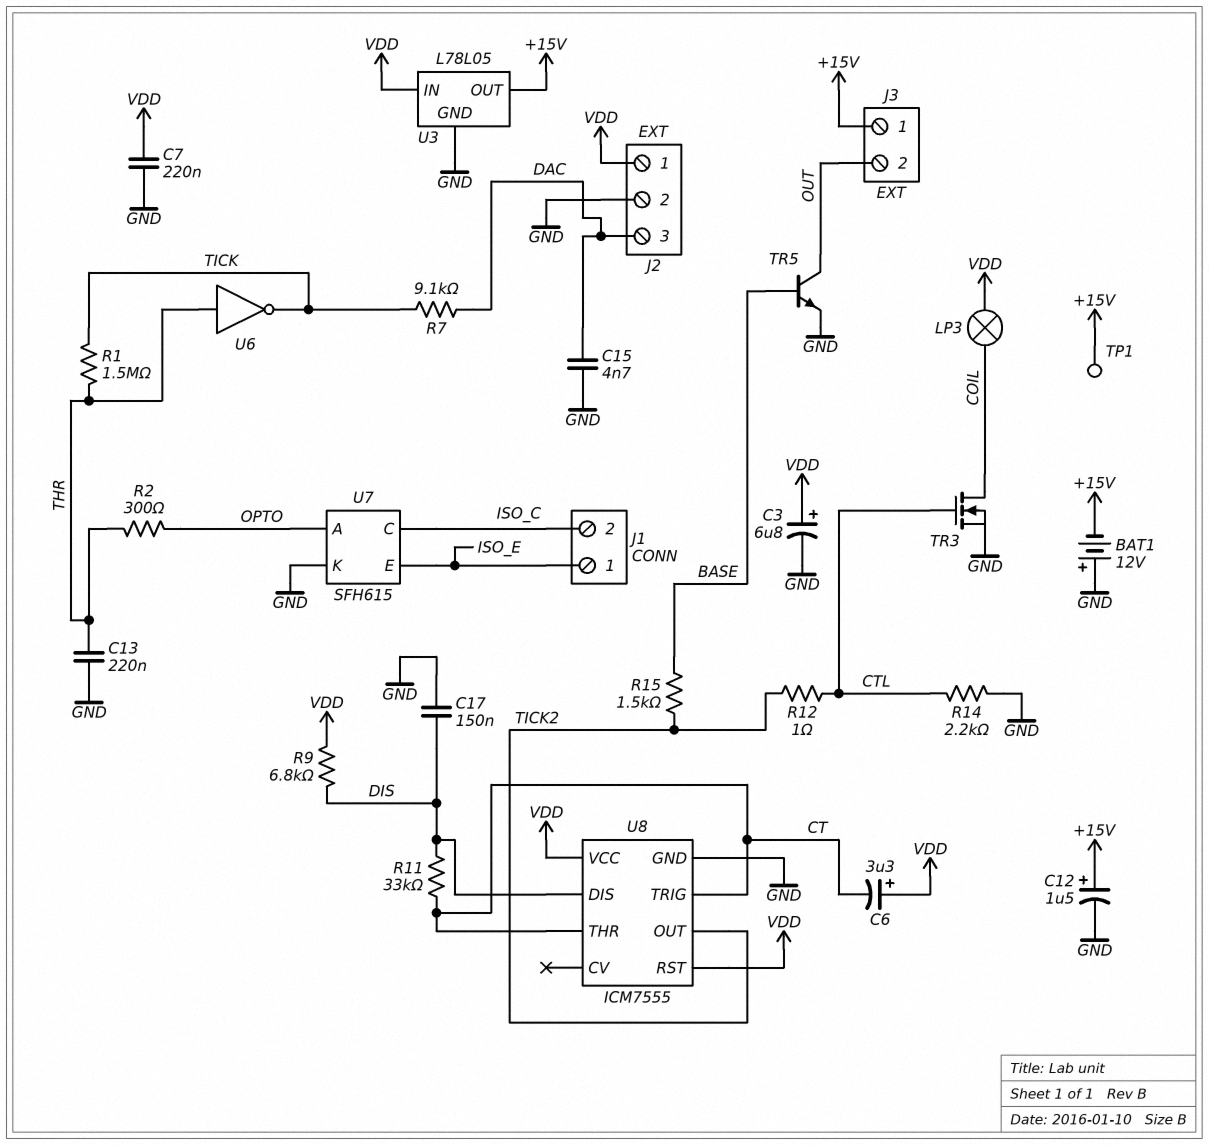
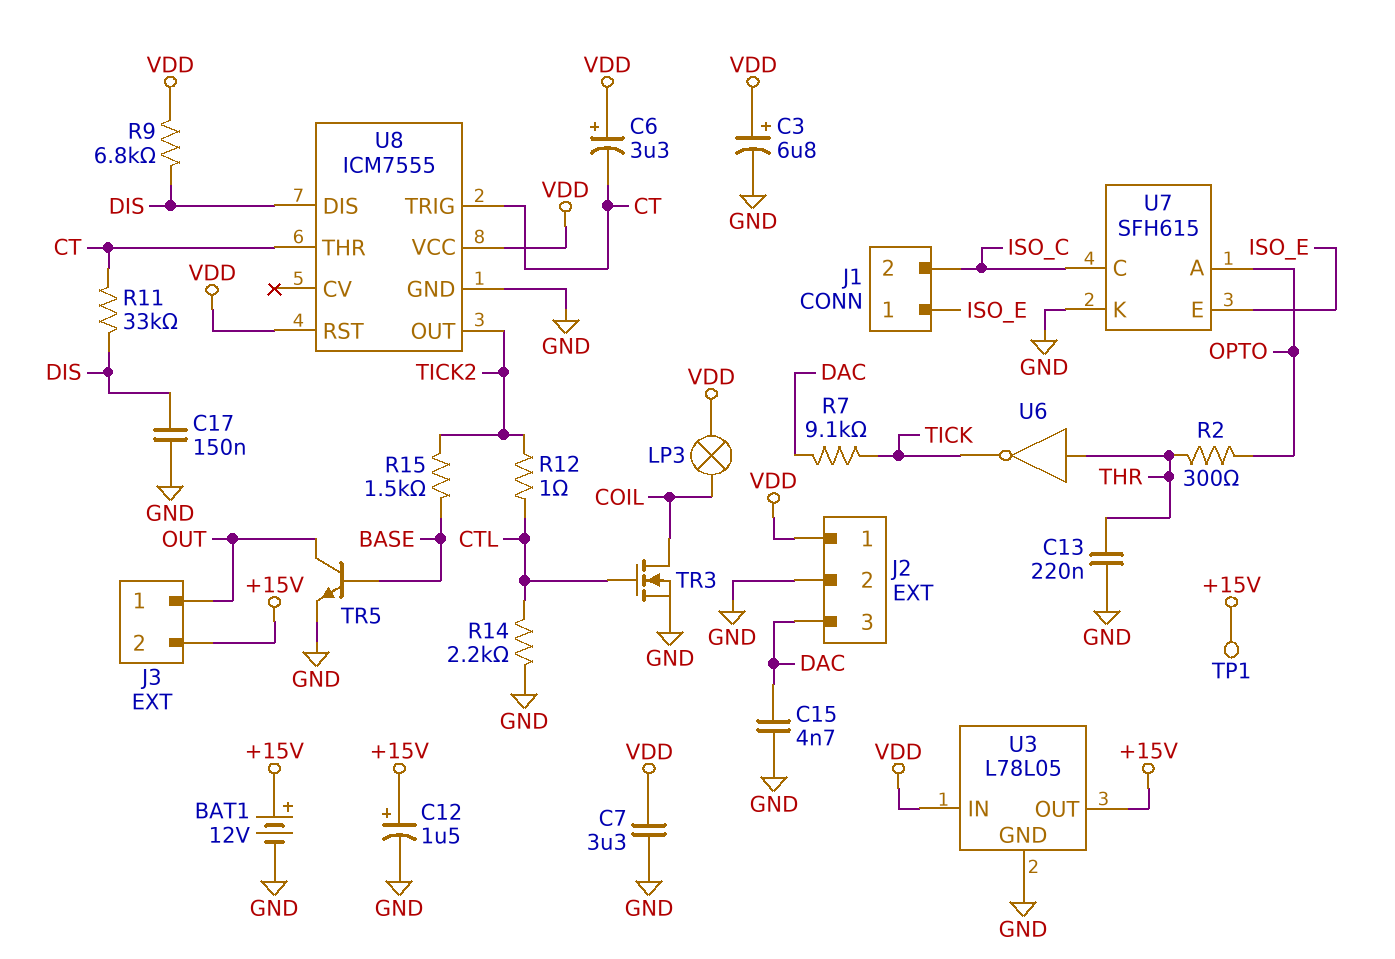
BAT1: 12V (plus GND, minus +15V) -> 12V (plus +15V, minus GND)
C7: 220nF (GND, VDD) -> 3.3uF (GND, VDD)
J3 pin 1: +15V -> OUT
J3 pin 2: OUT -> +15V
R1: 1.5M (THR, TICK) -> none

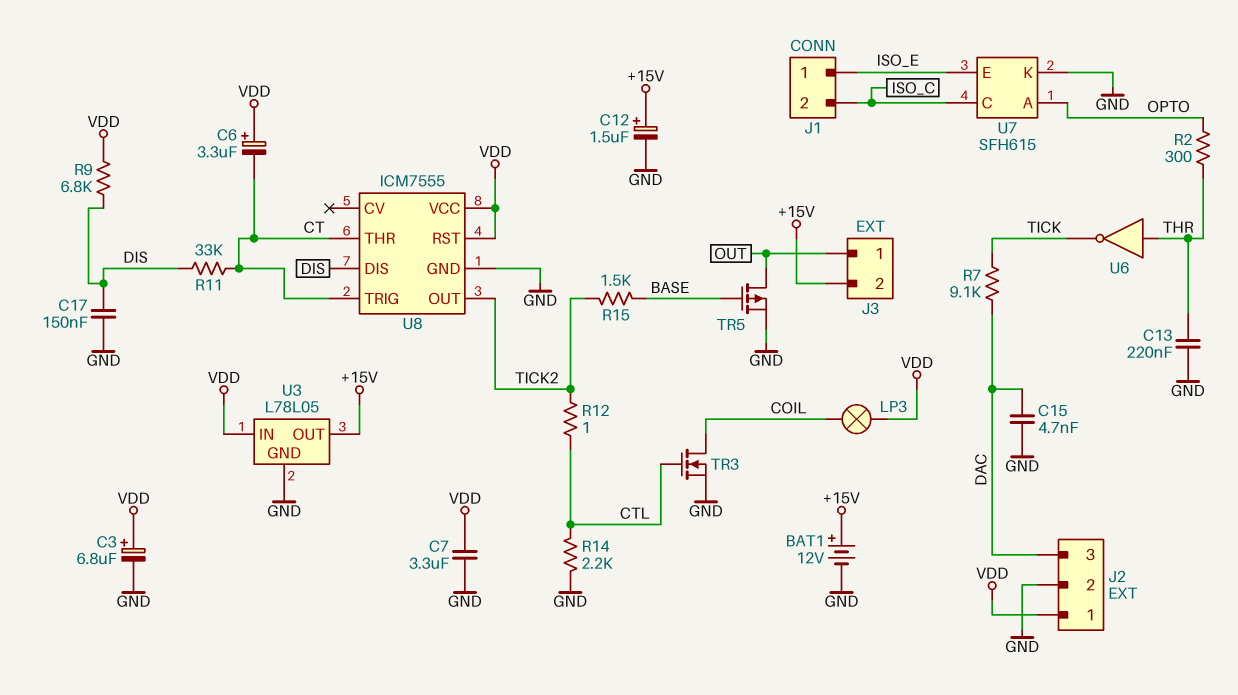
TP1: test point (+15V) -> none
TR5: NPN (B BASE, C OUT, E GND) -> PMOS (G BASE, D OUT, S GND)

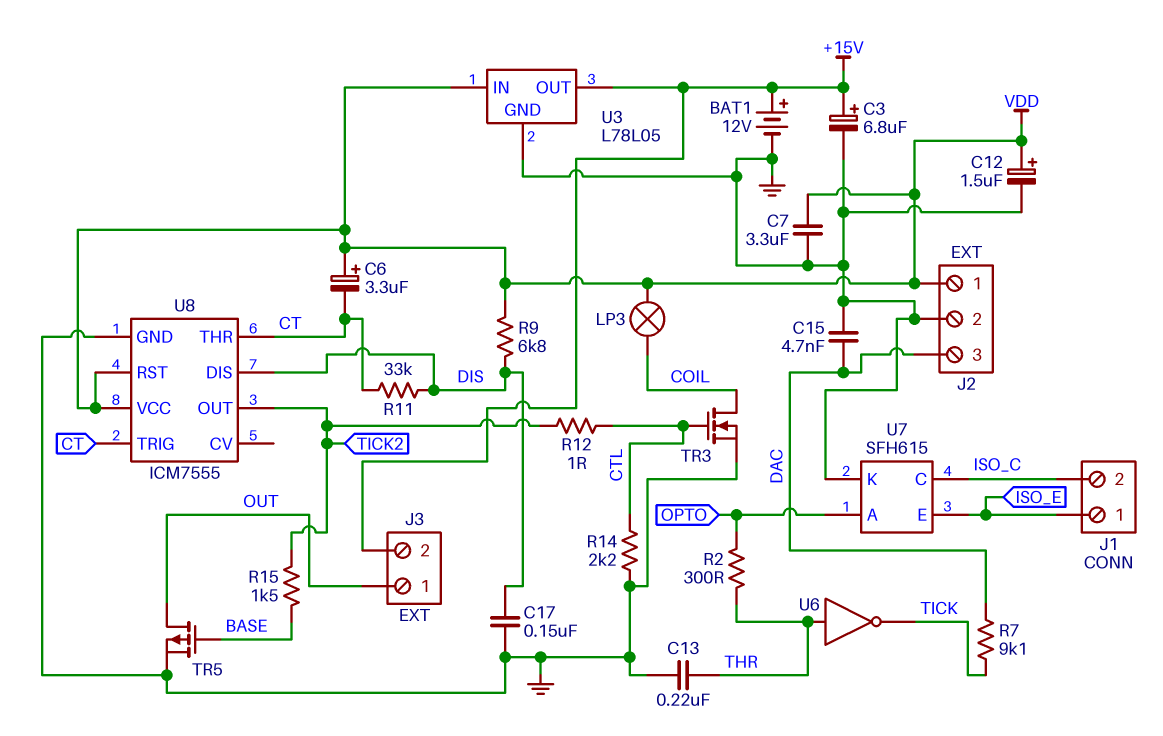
C3: 6.8uF (plus VDD, minus GND) -> 6.8uF (plus +15V, minus GND)
C12: 1.5uF (plus +15V, minus GND) -> 1.5uF (plus VDD, minus GND)

